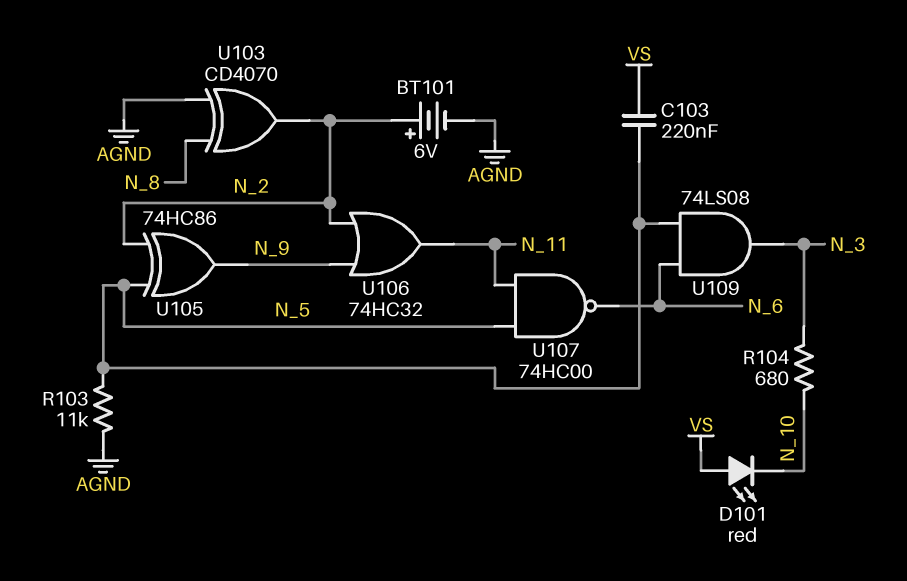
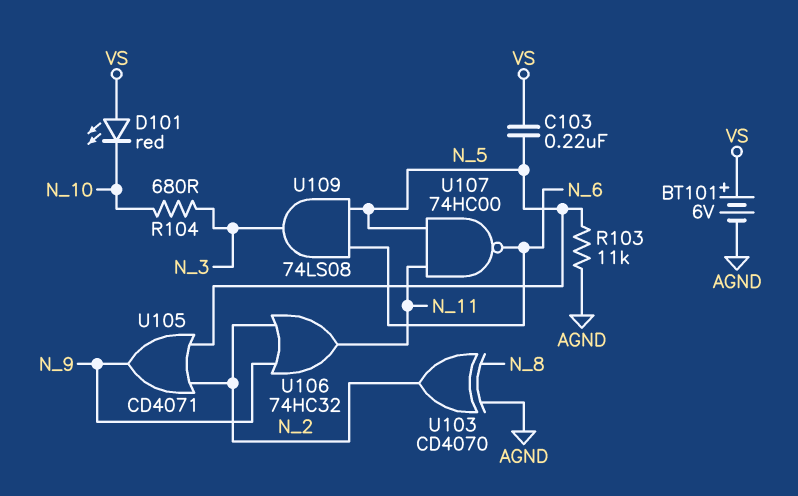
BT101: 6V (plus N_2, minus AGND) -> 6V (plus VS, minus AGND)
U105: XOR 74HC86 (in N_2, in N_5, out N_9) -> OR CD4071 (in N_2, in N_5, out N_9)

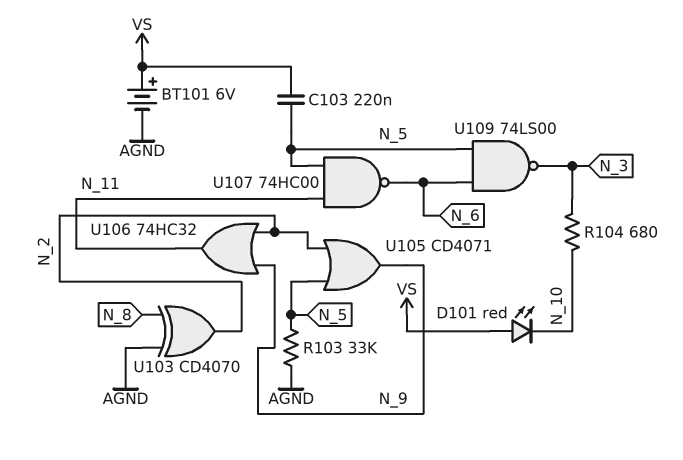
R103: 11k (AGND, N_5) -> 33k (AGND, N_5)
U109: AND 74LS08 (in N_5, in N_6, out N_3) -> NAND 74LS00 (in N_5, in N_6, out N_3)

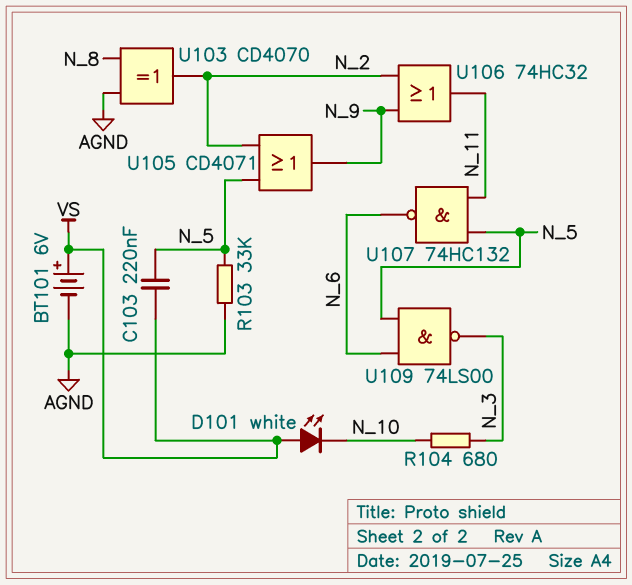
D101: LED red (A VS, K N_10) -> LED white (A VS, K N_10)
U107: NAND 74HC00 (in N_5, in N_11, out N_6) -> NAND 74HC132 (in N_5, in N_11, out N_6)

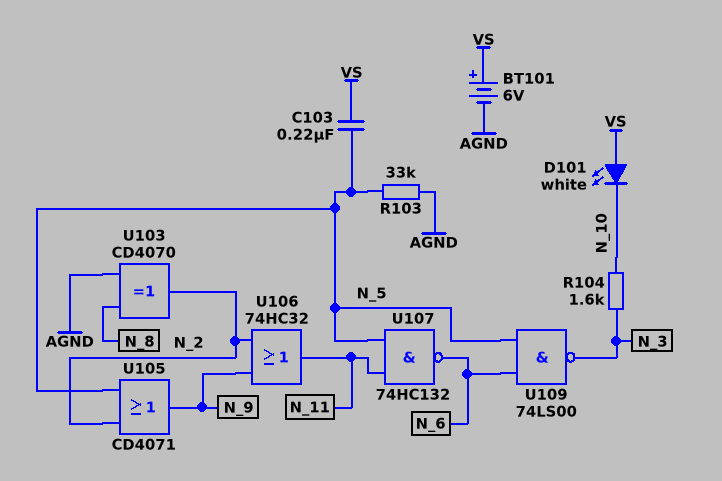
R104: 680 (N_3, N_10) -> 1.6k (N_3, N_10)

